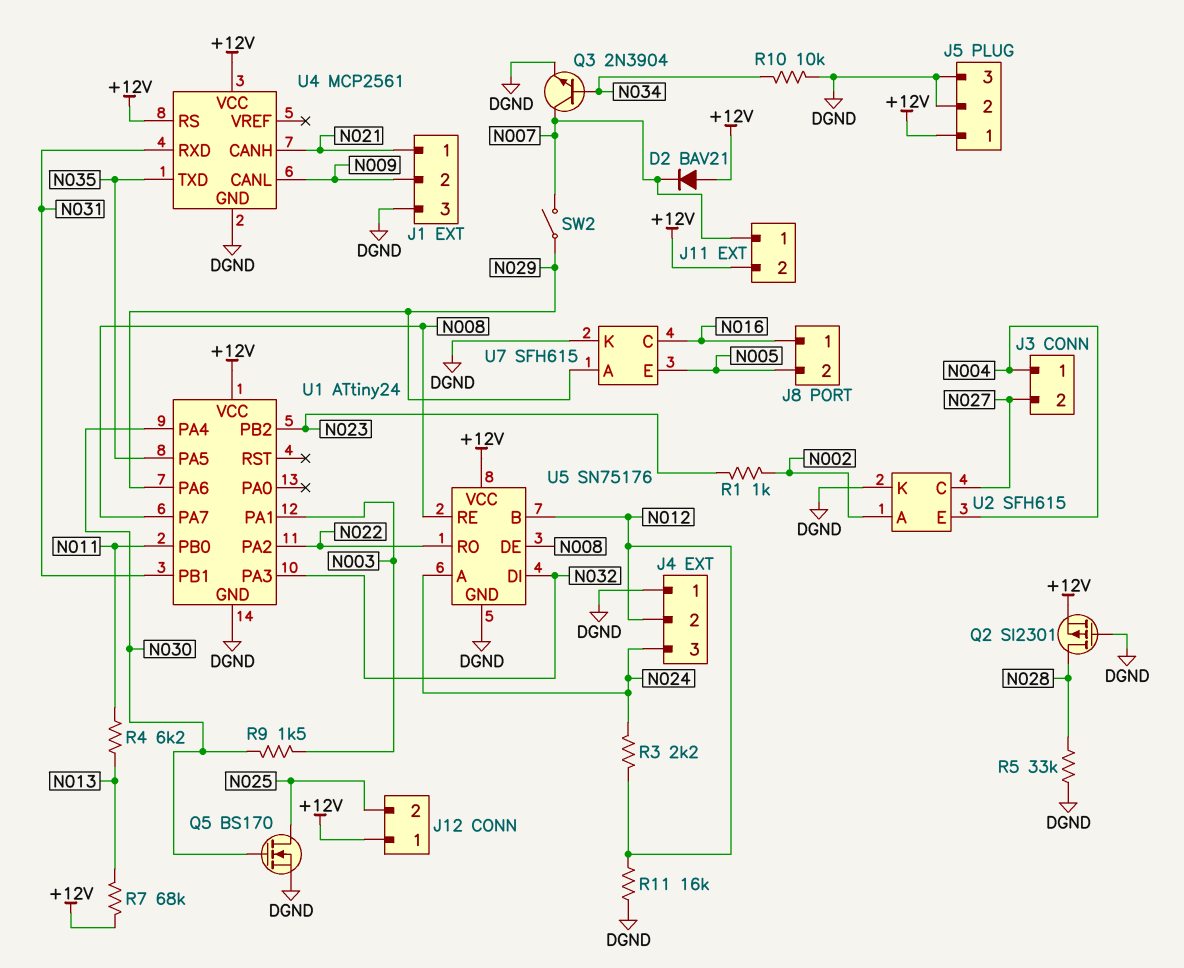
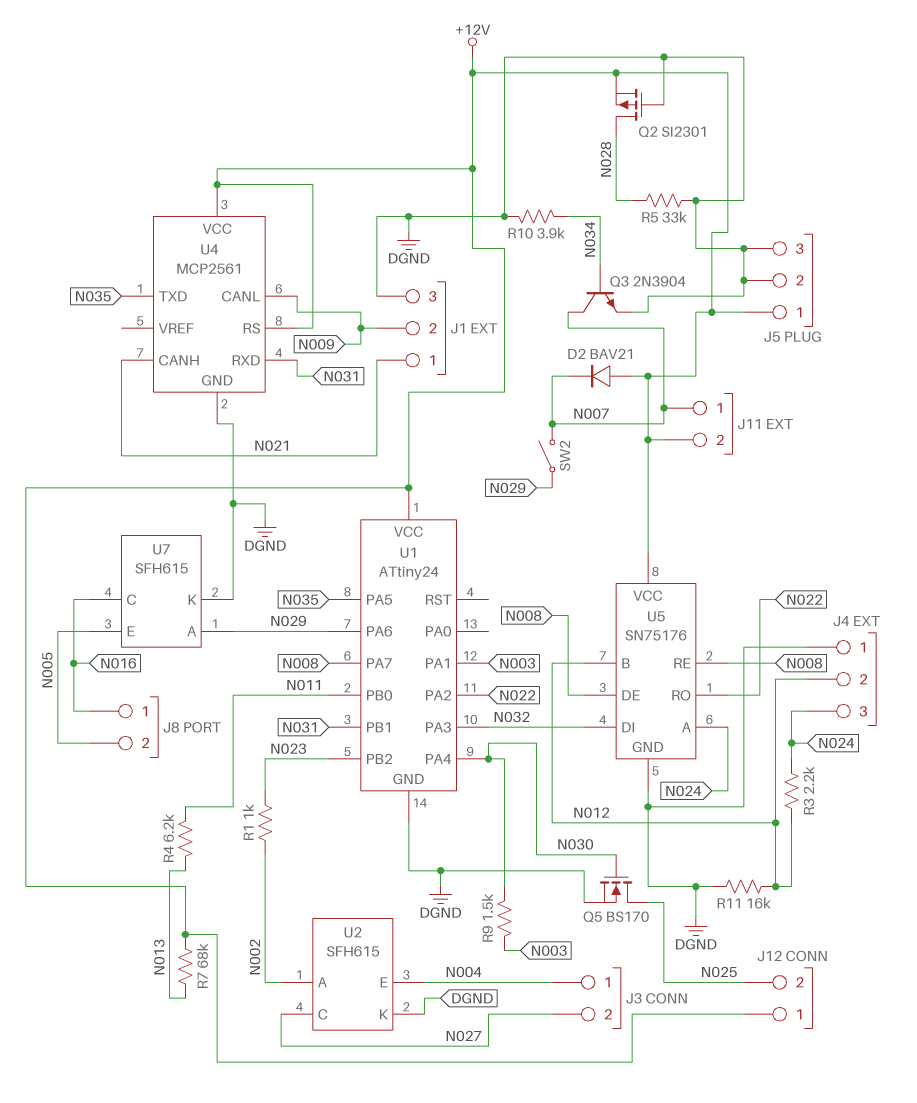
R10: 10k (DGND, N034) -> 3.9k (DGND, N034)

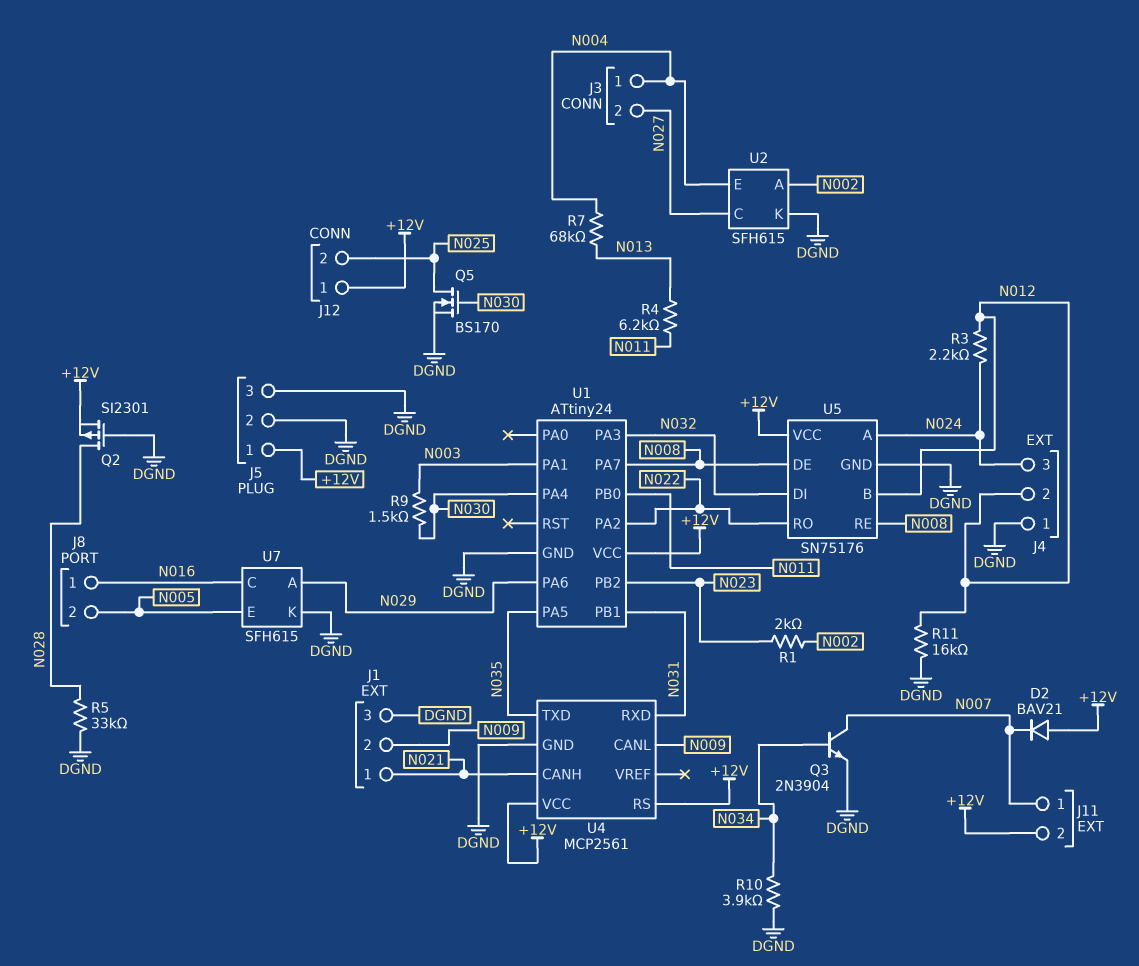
R1: 1k (N002, N023) -> 2k (N002, N023)
R7: 68k (+12V, N013) -> 68k (N004, N013)
SW2: switch (N007, N029) -> none

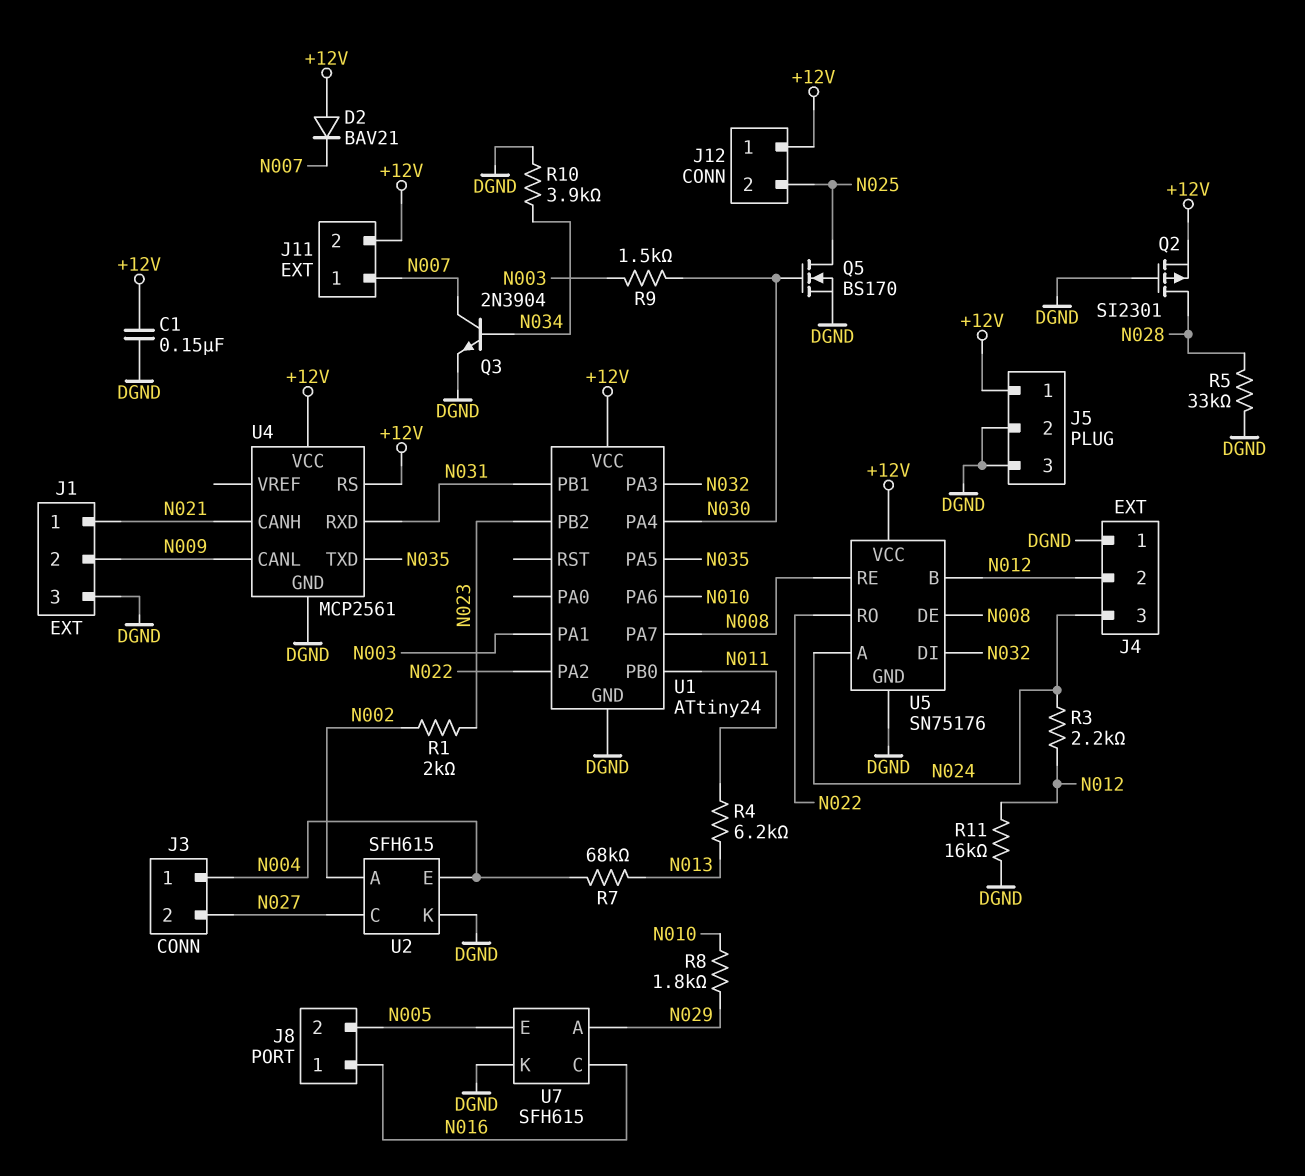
C1: none -> 150nF (+12V, DGND)
R8: none -> 1.8k (N010, N029)
U1 pin PA6: N029 -> N010

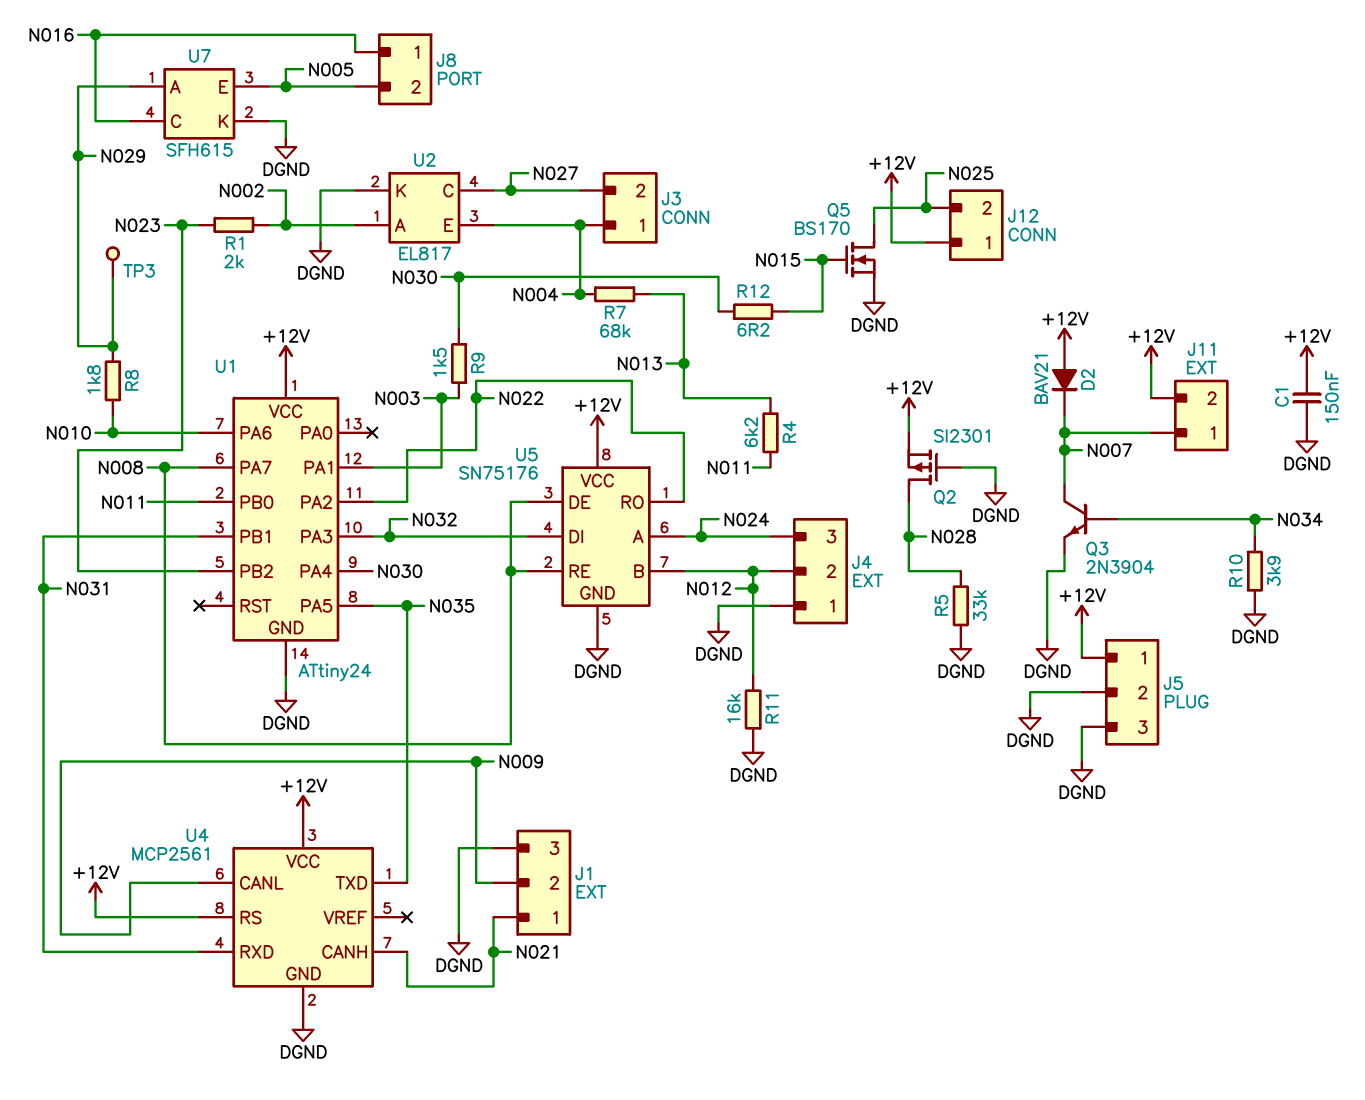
Q5: NMOS BS170 (G N030, D N025, S DGND) -> NMOS BS170 (G N015, D N025, S DGND)
R3: 2.2k (N012, N024) -> none
R12: none -> 6.2 (N015, N030)
TP3: none -> test point (N029)
U2: SFH615 -> EL817

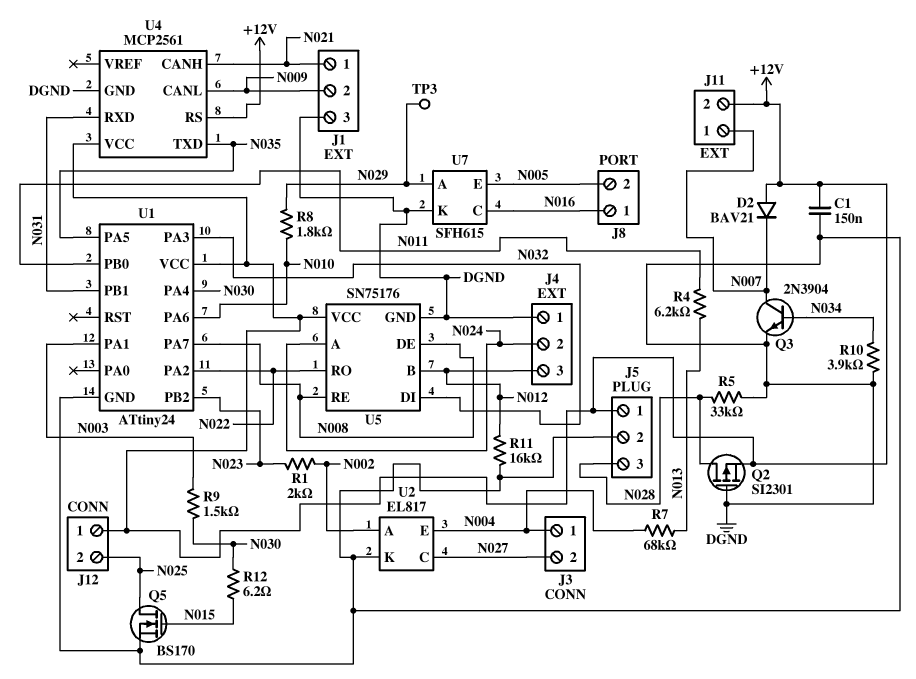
J4 pin 2: N012 -> N024
J4 pin 3: N024 -> N012
J5 pin 3: DGND -> N028

